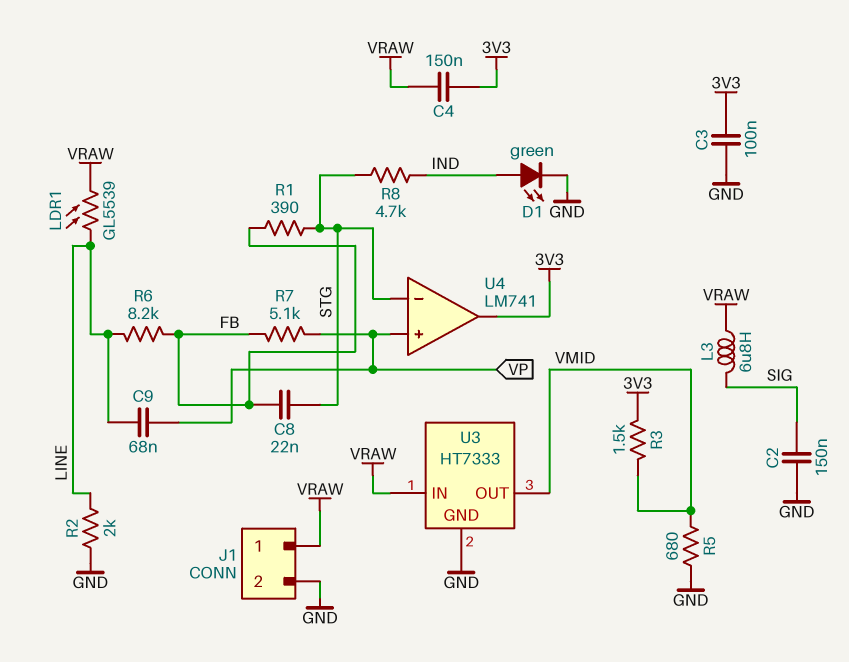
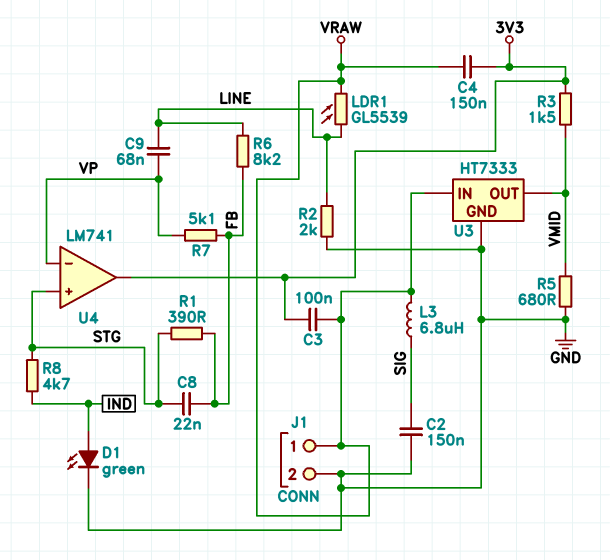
C3: 100nF (3V3, GND) -> 100nF (3V3, VRAW)
U4 pin in+: VP -> STG
U4 pin in-: STG -> VP

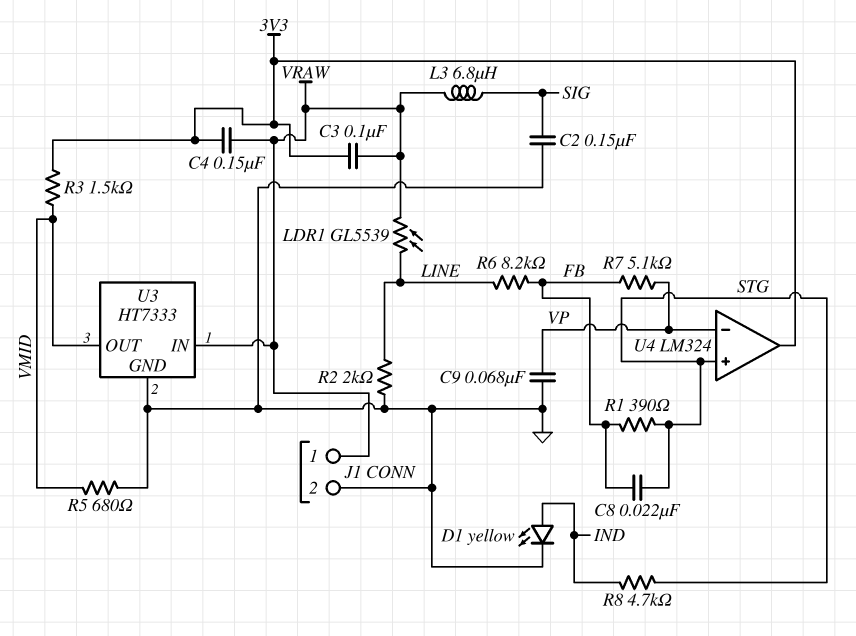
C9: 68nF (LINE, VP) -> 68nF (GND, VP)
D1: LED green (A IND, K GND) -> LED yellow (A IND, K GND)
U4: LM741 -> LM324

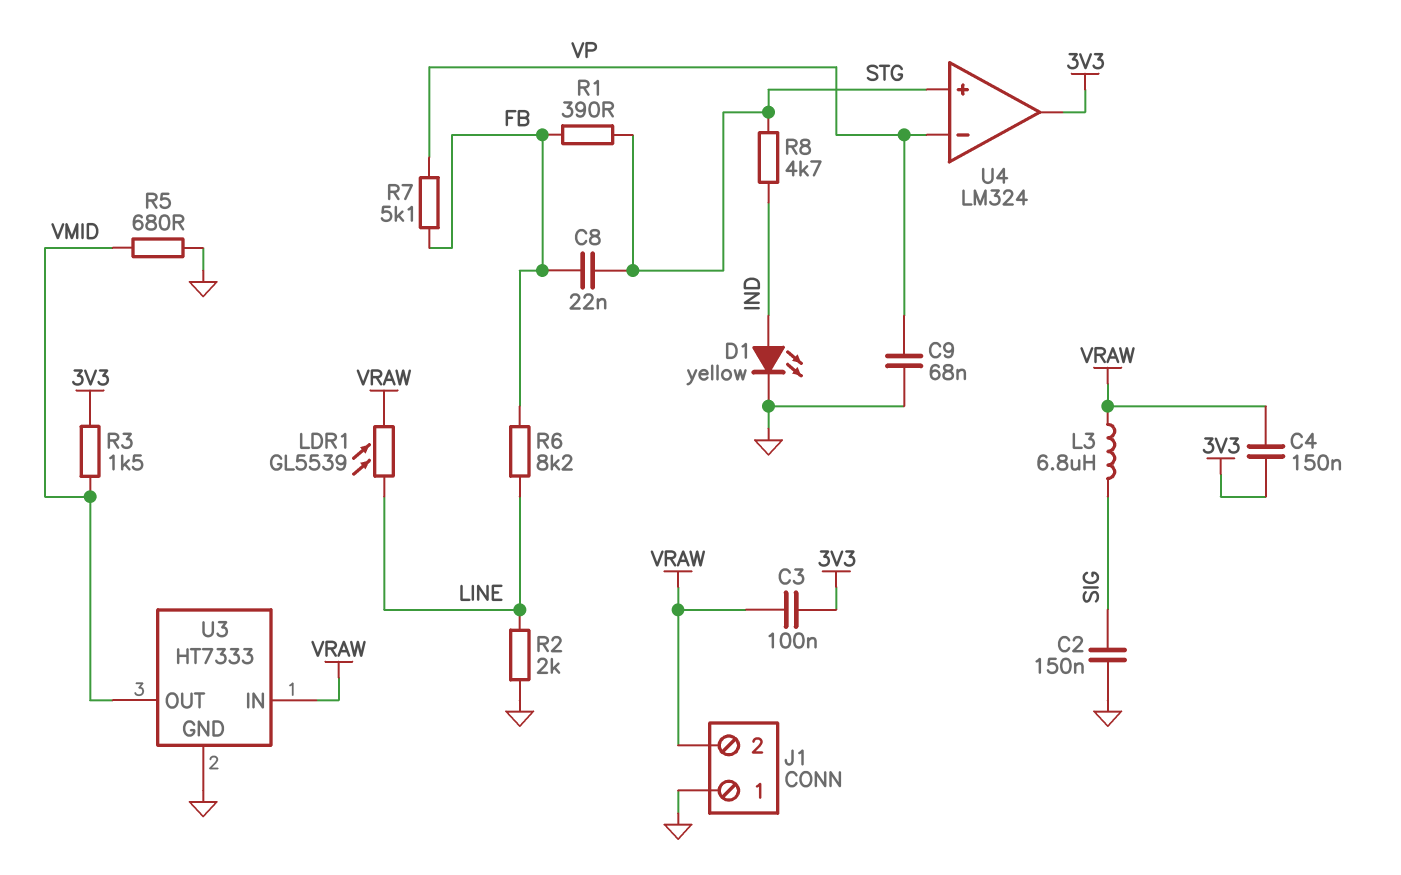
J1 pin 1: VRAW -> GND
J1 pin 2: GND -> VRAW

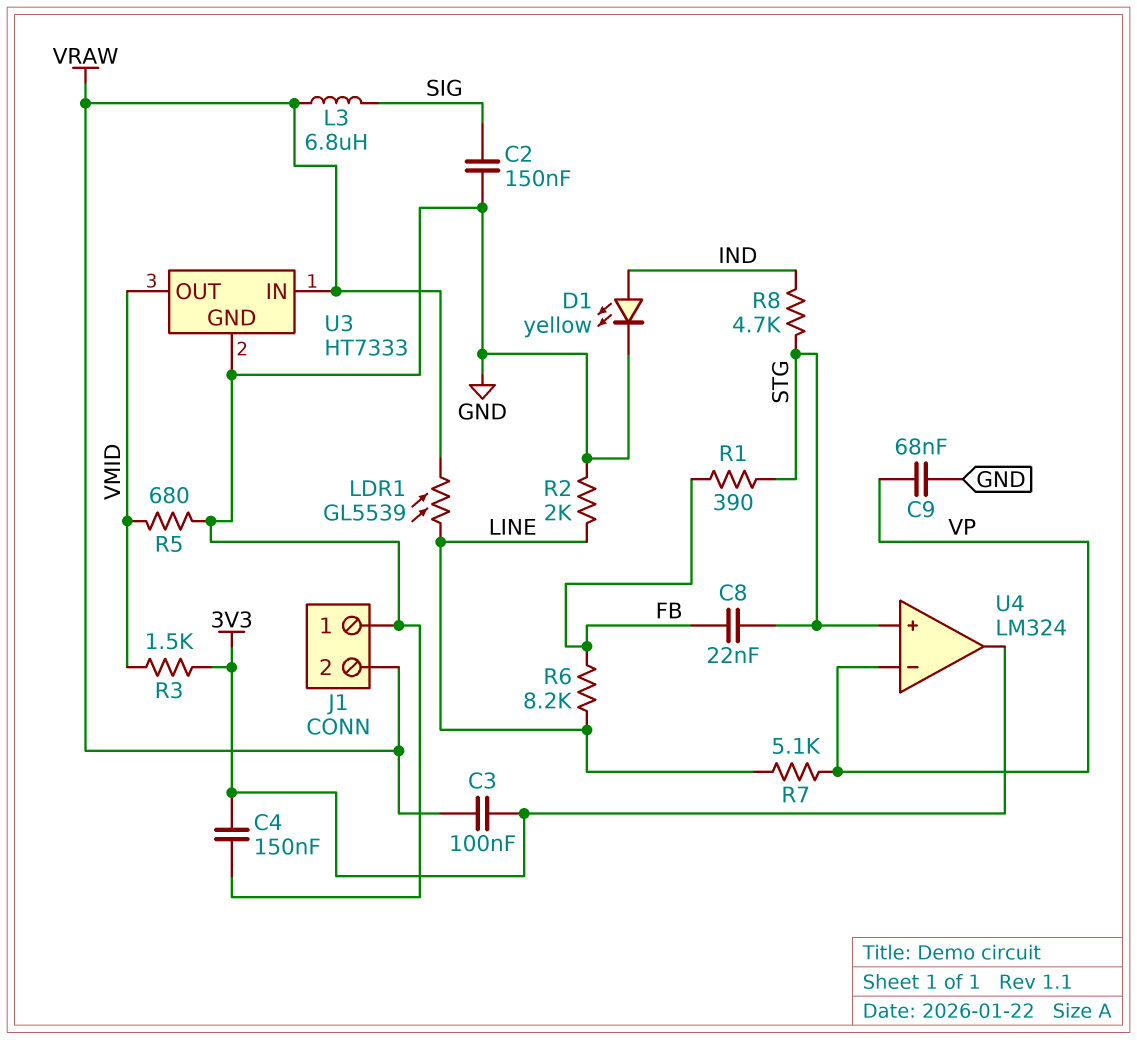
C4: 150nF (3V3, VRAW) -> 150nF (3V3, GND)
R7: 5.1k (FB, VP) -> 5.1k (LINE, VP)

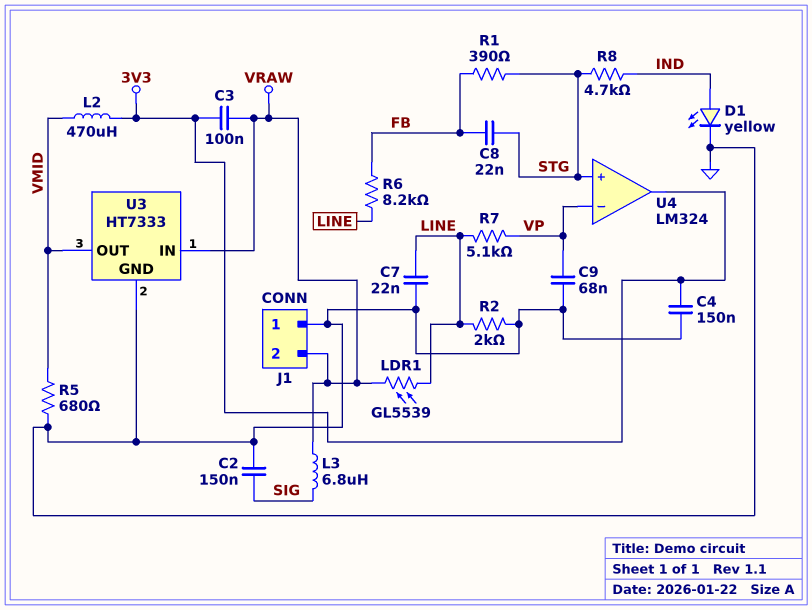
C7: none -> 22nF (GND, LINE)
L2: none -> 470uH (3V3, VMID)
R3: 1.5k (3V3, VMID) -> none

